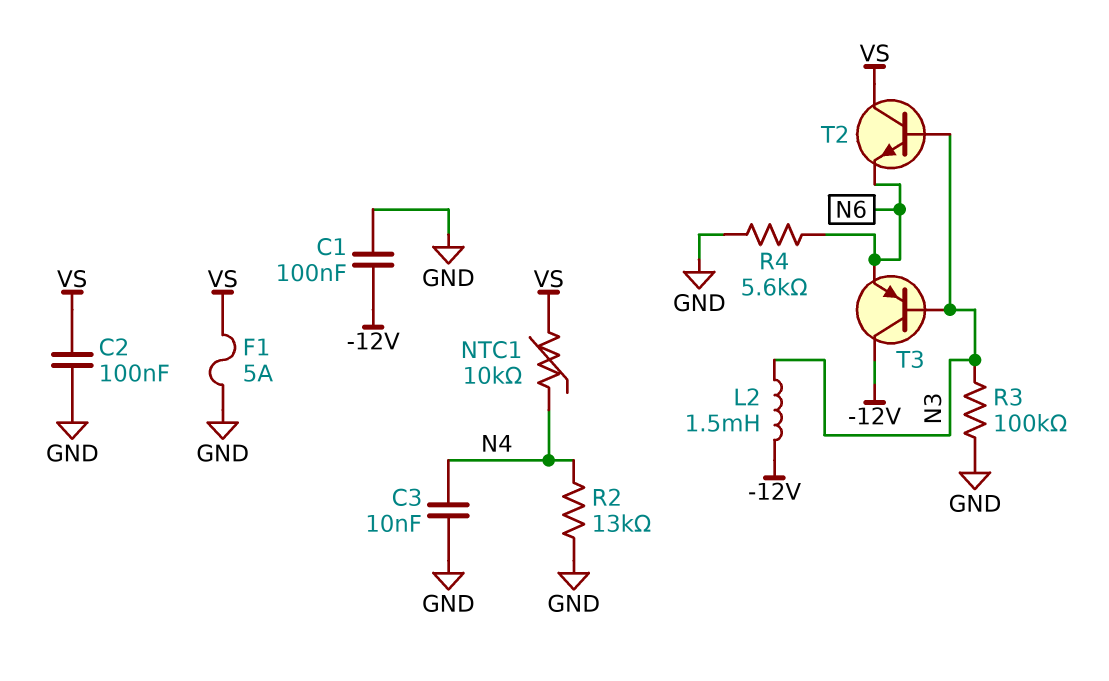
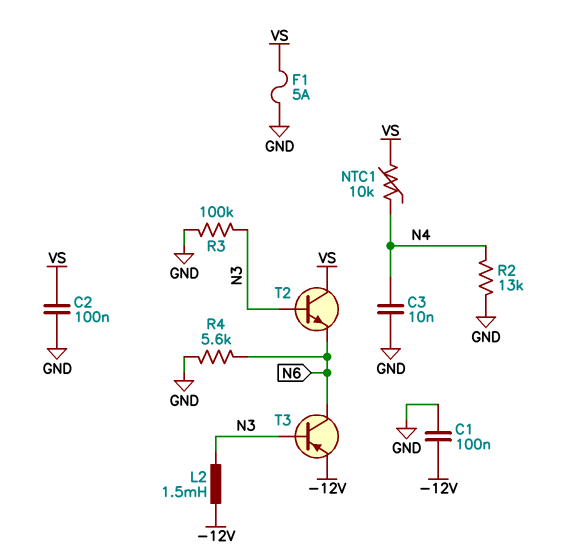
T3: PNP (B N3, C -12V, E N6) -> PNP (B N3, C N6, E -12V)

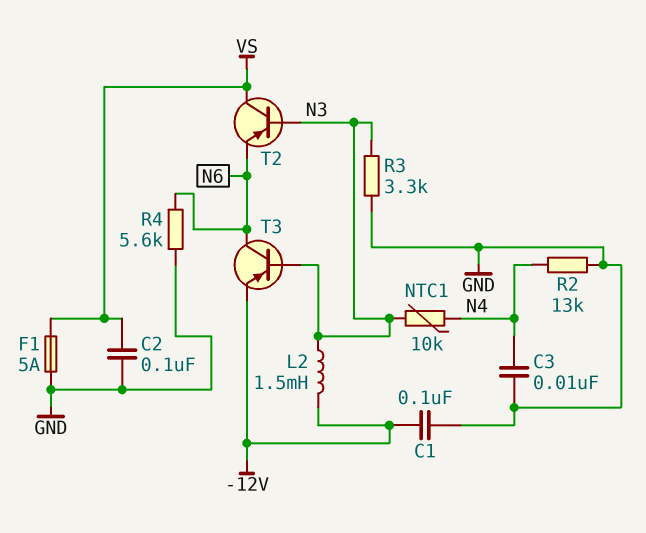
NTC1: 10k (N4, VS) -> 10k (N3, N4)
R3: 100k (GND, N3) -> 3.3k (GND, N3)
T2: NPN (B N3, C VS, E N6) -> PNP (B N3, C VS, E N6)

